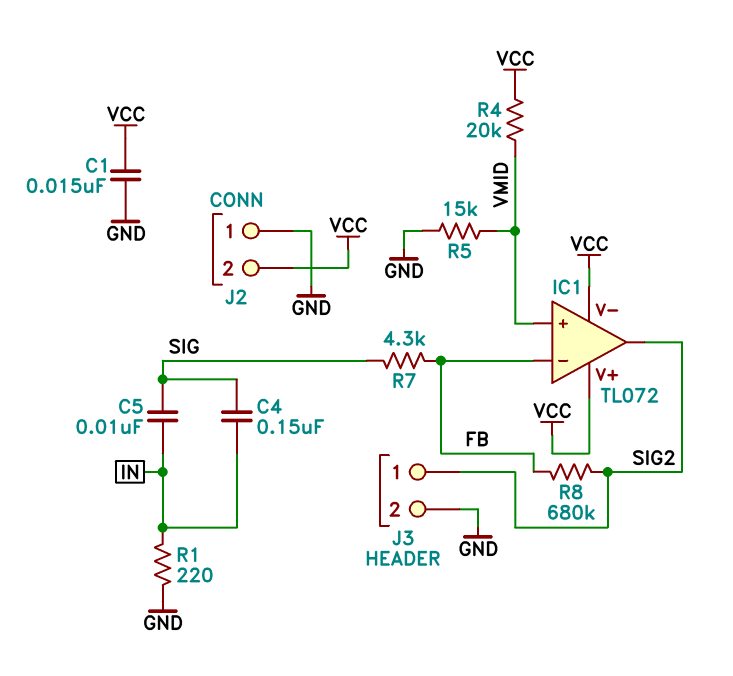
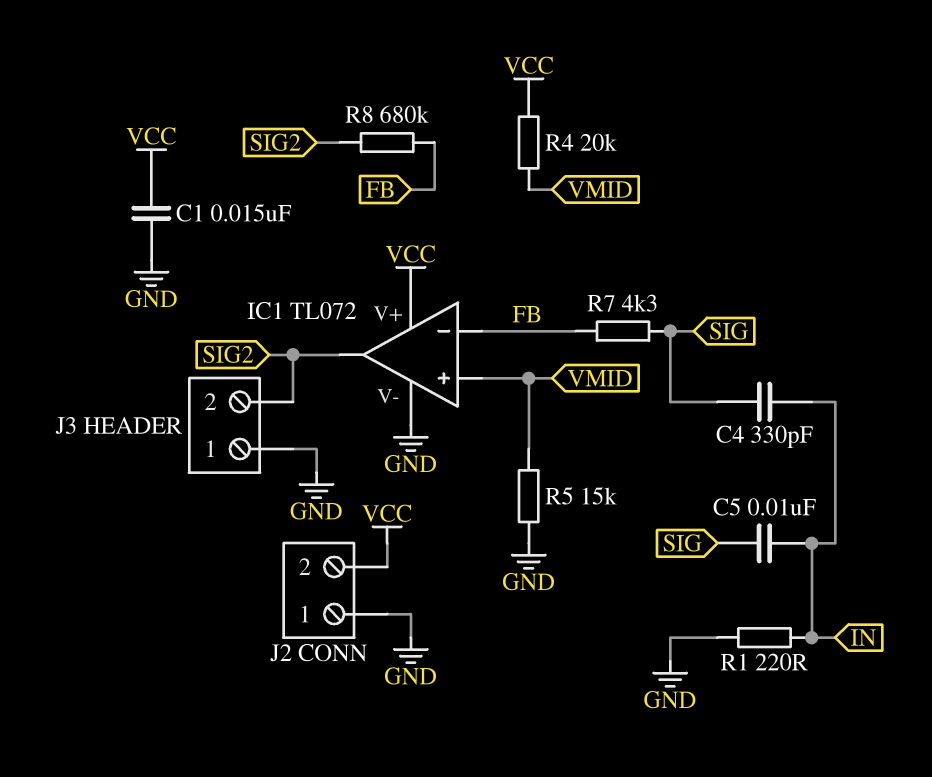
C4: 150nF (IN, SIG) -> 330pF (IN, SIG)
IC1 pin V-: VCC -> GND
J3 pin 1: SIG2 -> GND
J3 pin 2: GND -> SIG2

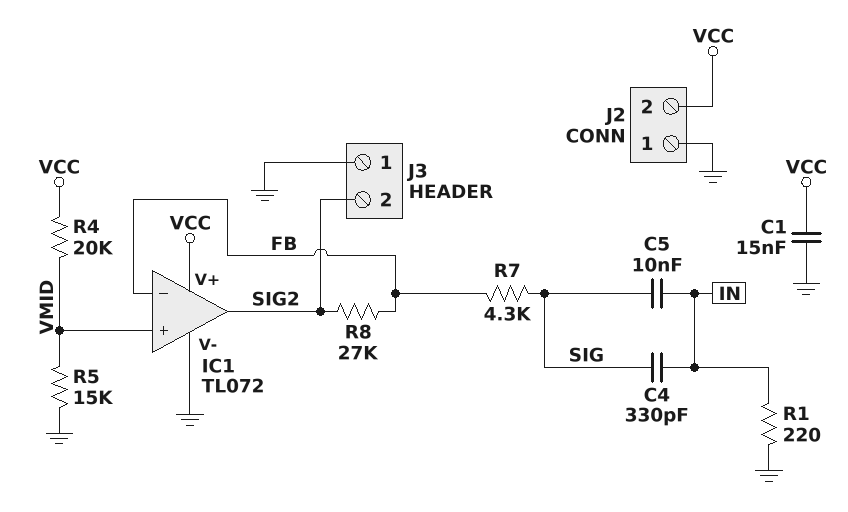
R8: 680k (FB, SIG2) -> 27k (FB, SIG2)

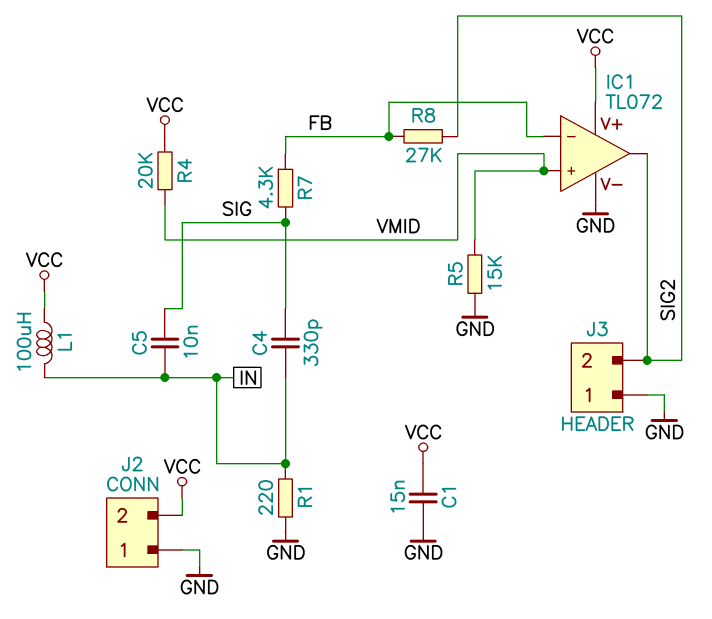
L1: none -> 100uH (IN, VCC)

